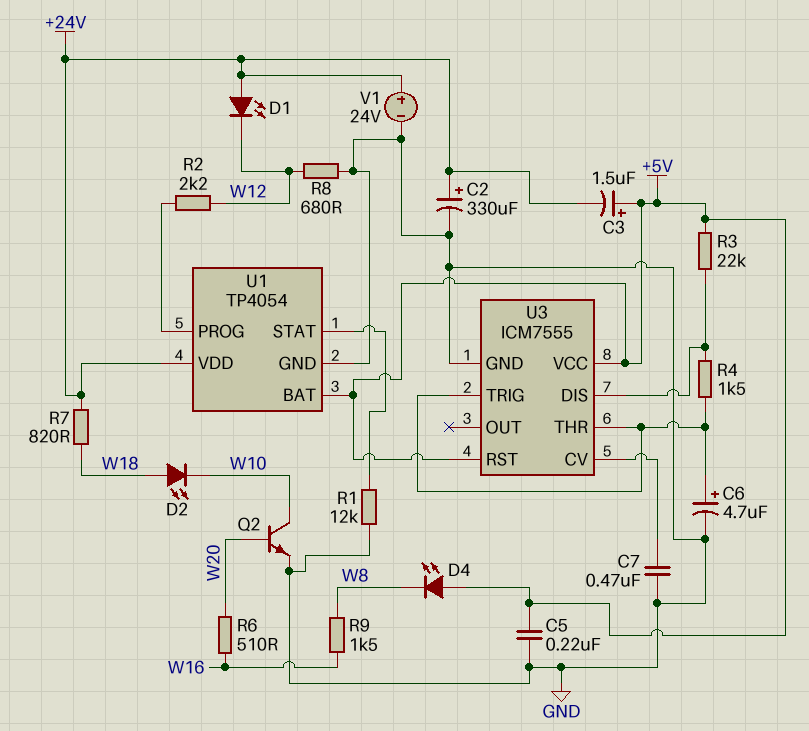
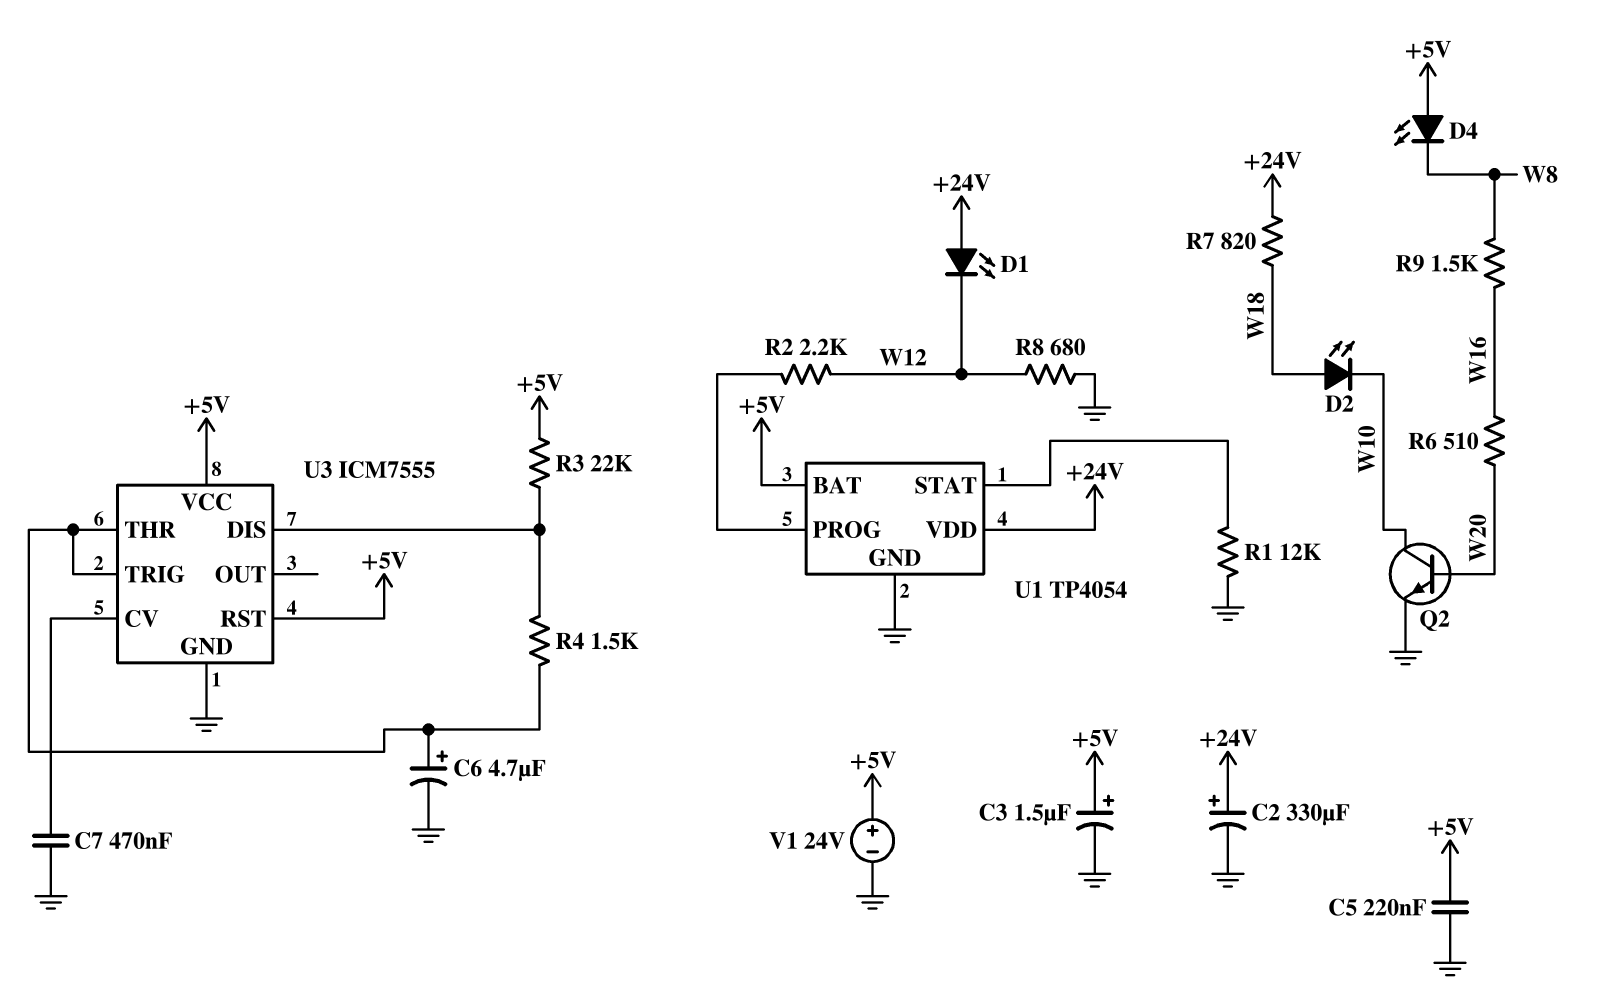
C3: 1.5uF (plus +5V, minus +24V) -> 1.5uF (plus +5V, minus GND)
V1: 24V (plus +24V, minus GND) -> 24V (plus +5V, minus GND)

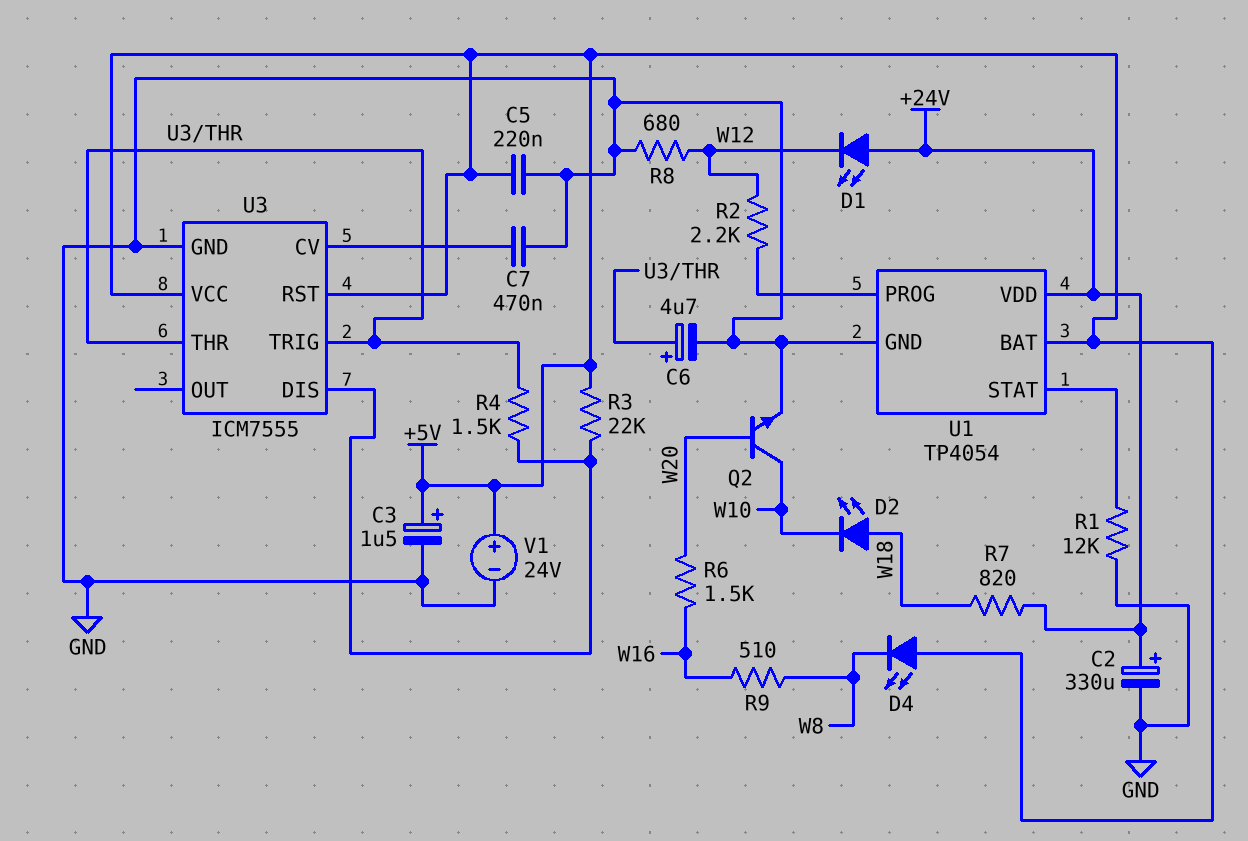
R6: 510 (W16, W20) -> 1.5k (W16, W20)
R9: 1.5k (W8, W16) -> 510 (W8, W16)

